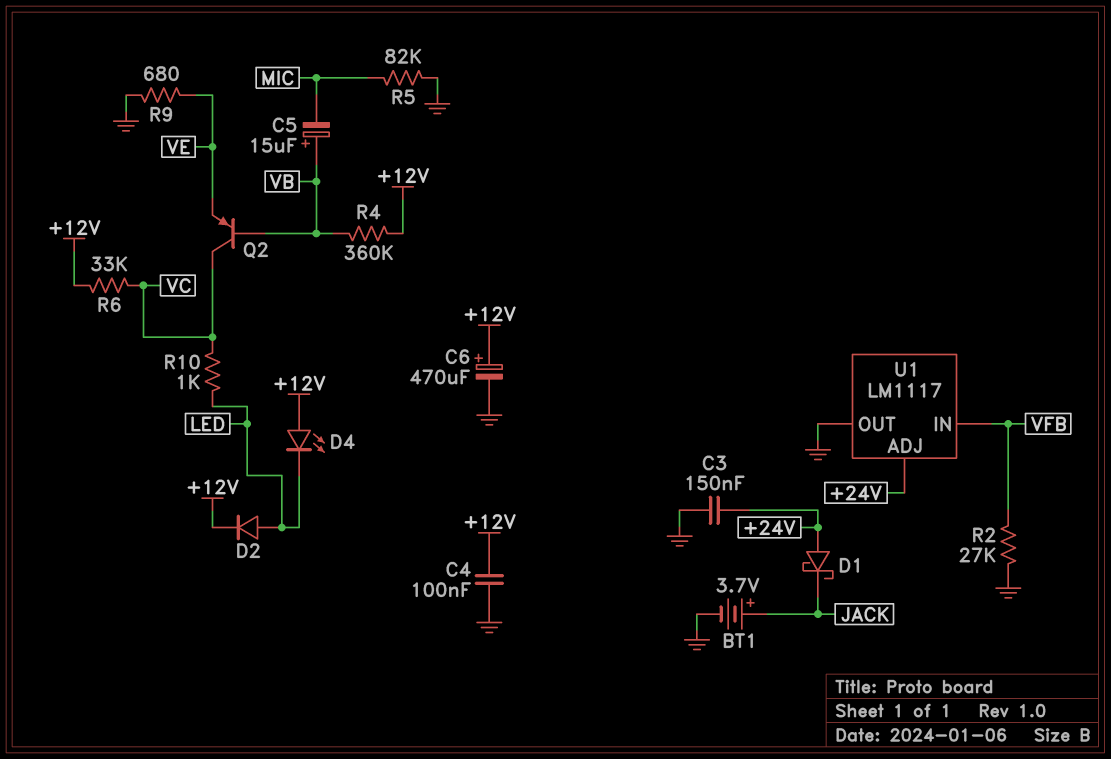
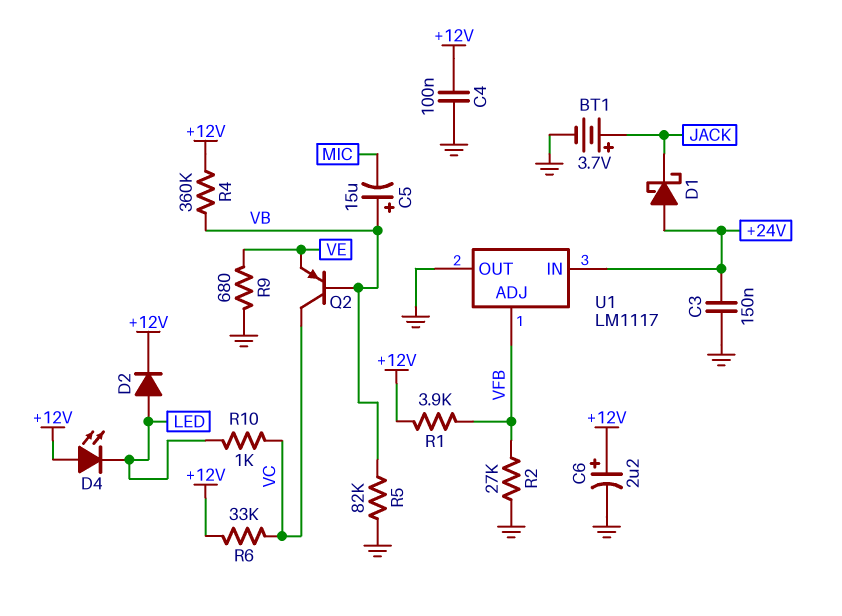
C6: 470uF (plus +12V, minus GND) -> 2.2uF (plus +12V, minus GND)
R1: none -> 3.9k (+12V, VFB)
R5: 82k (GND, MIC) -> 82k (GND, VB)
U1 pin ADJ: +24V -> VFB
U1 pin IN: VFB -> +24V

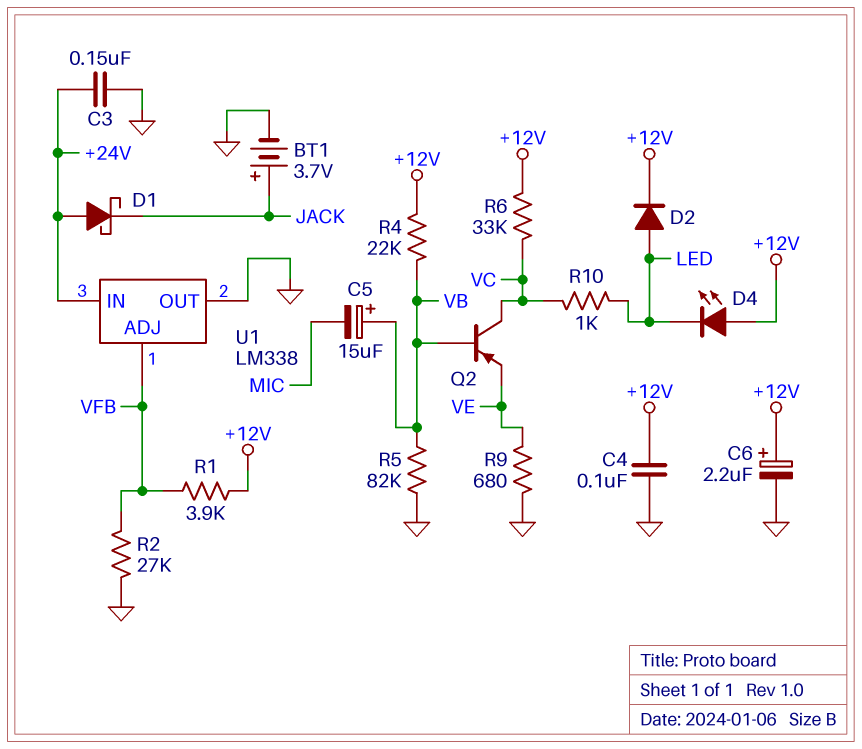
R4: 360k (+12V, VB) -> 22k (+12V, VB)
U1: LM1117 -> LM338

